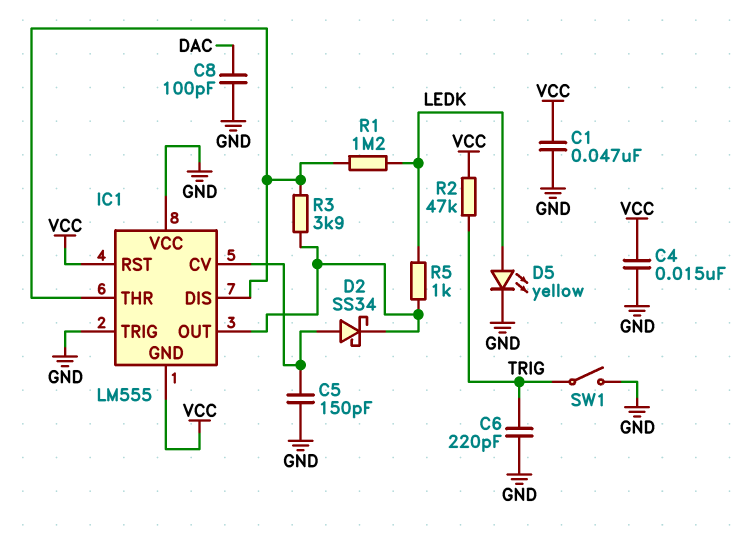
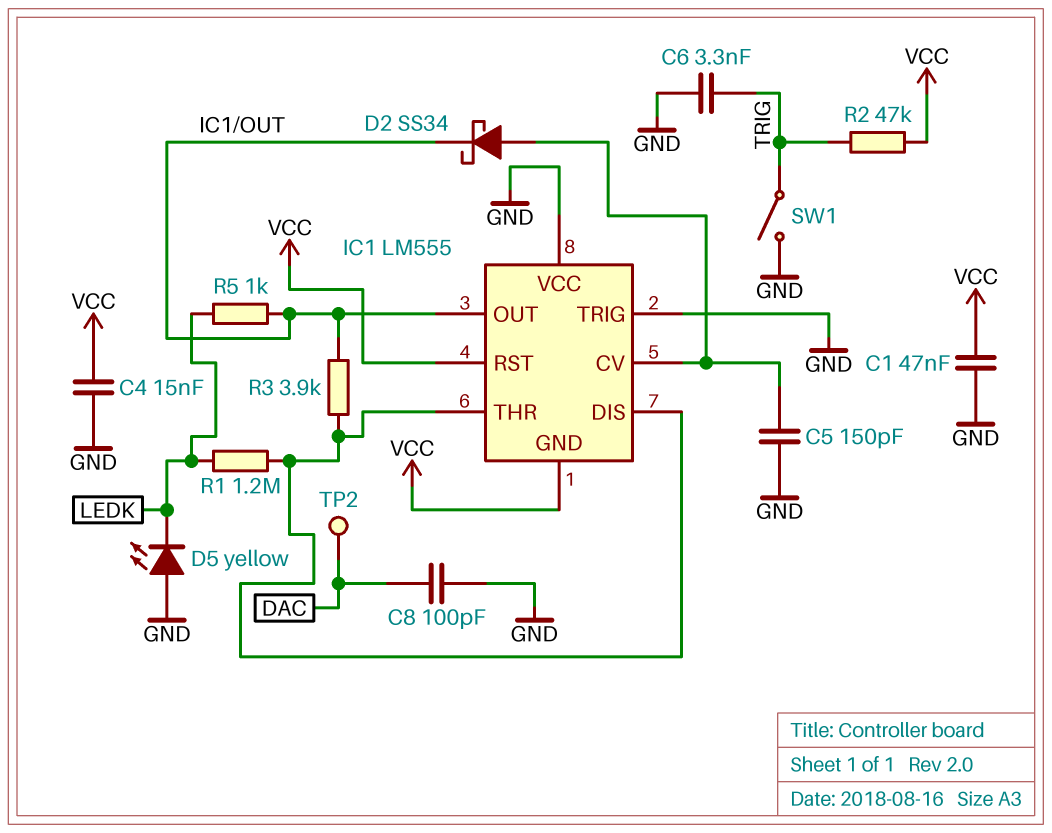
C6: 220pF (GND, TRIG) -> 3.3nF (GND, TRIG)
D5: LED yellow (A LEDK, K GND) -> LED yellow (A GND, K LEDK)
TP2: none -> test point (DAC)

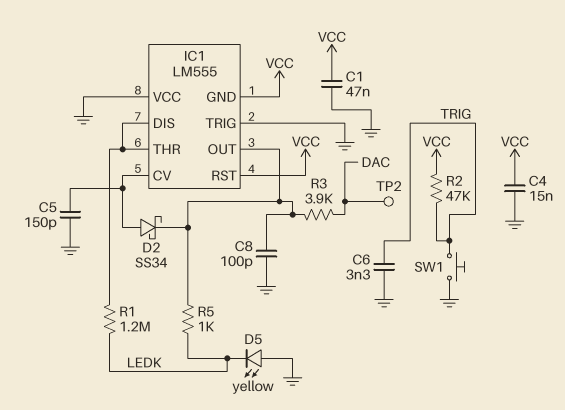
C8: 100pF (DAC, GND) -> 100pF (GND, IC1/OUT)
R3: 3.9k (IC1/DIS, IC1/OUT) -> 3.9k (DAC, IC1/OUT)
SW1: switch (GND, TRIG) -> button (GND, TRIG)

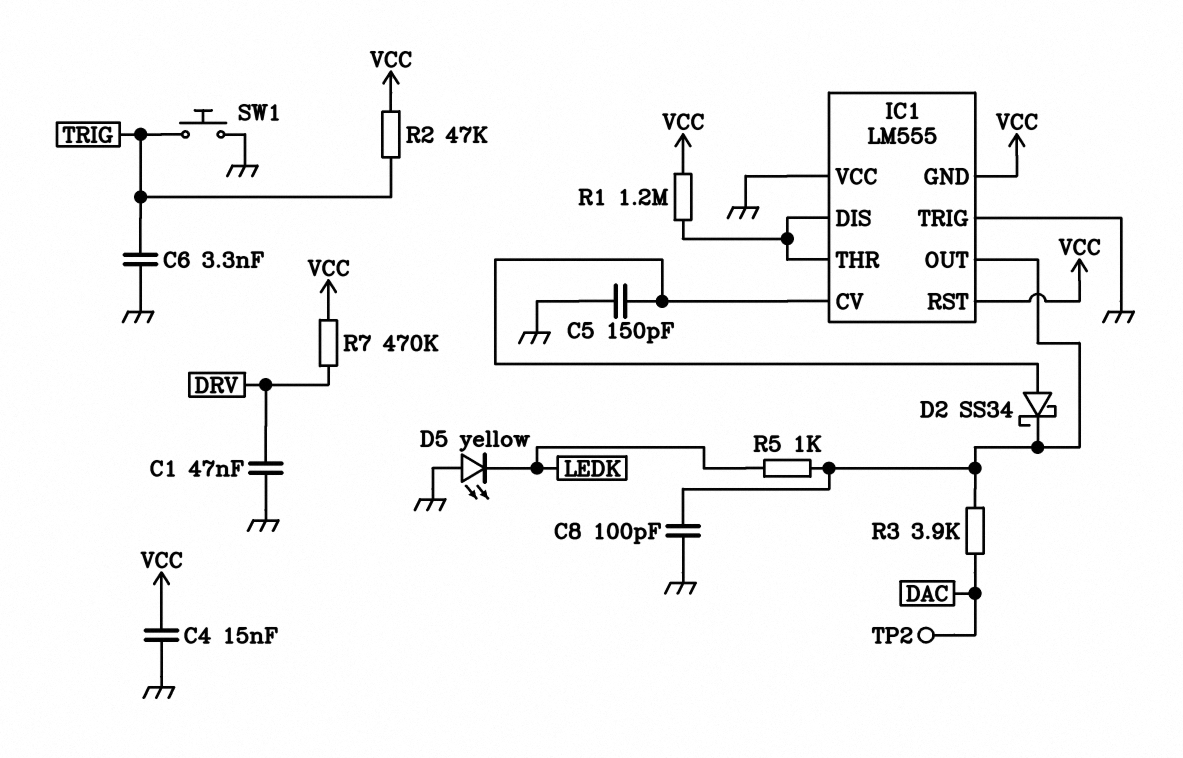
C1: 47nF (GND, VCC) -> 47nF (DRV, GND)
R1: 1.2M (IC1/DIS, LEDK) -> 1.2M (IC1/DIS, VCC)
R7: none -> 470k (DRV, VCC)

